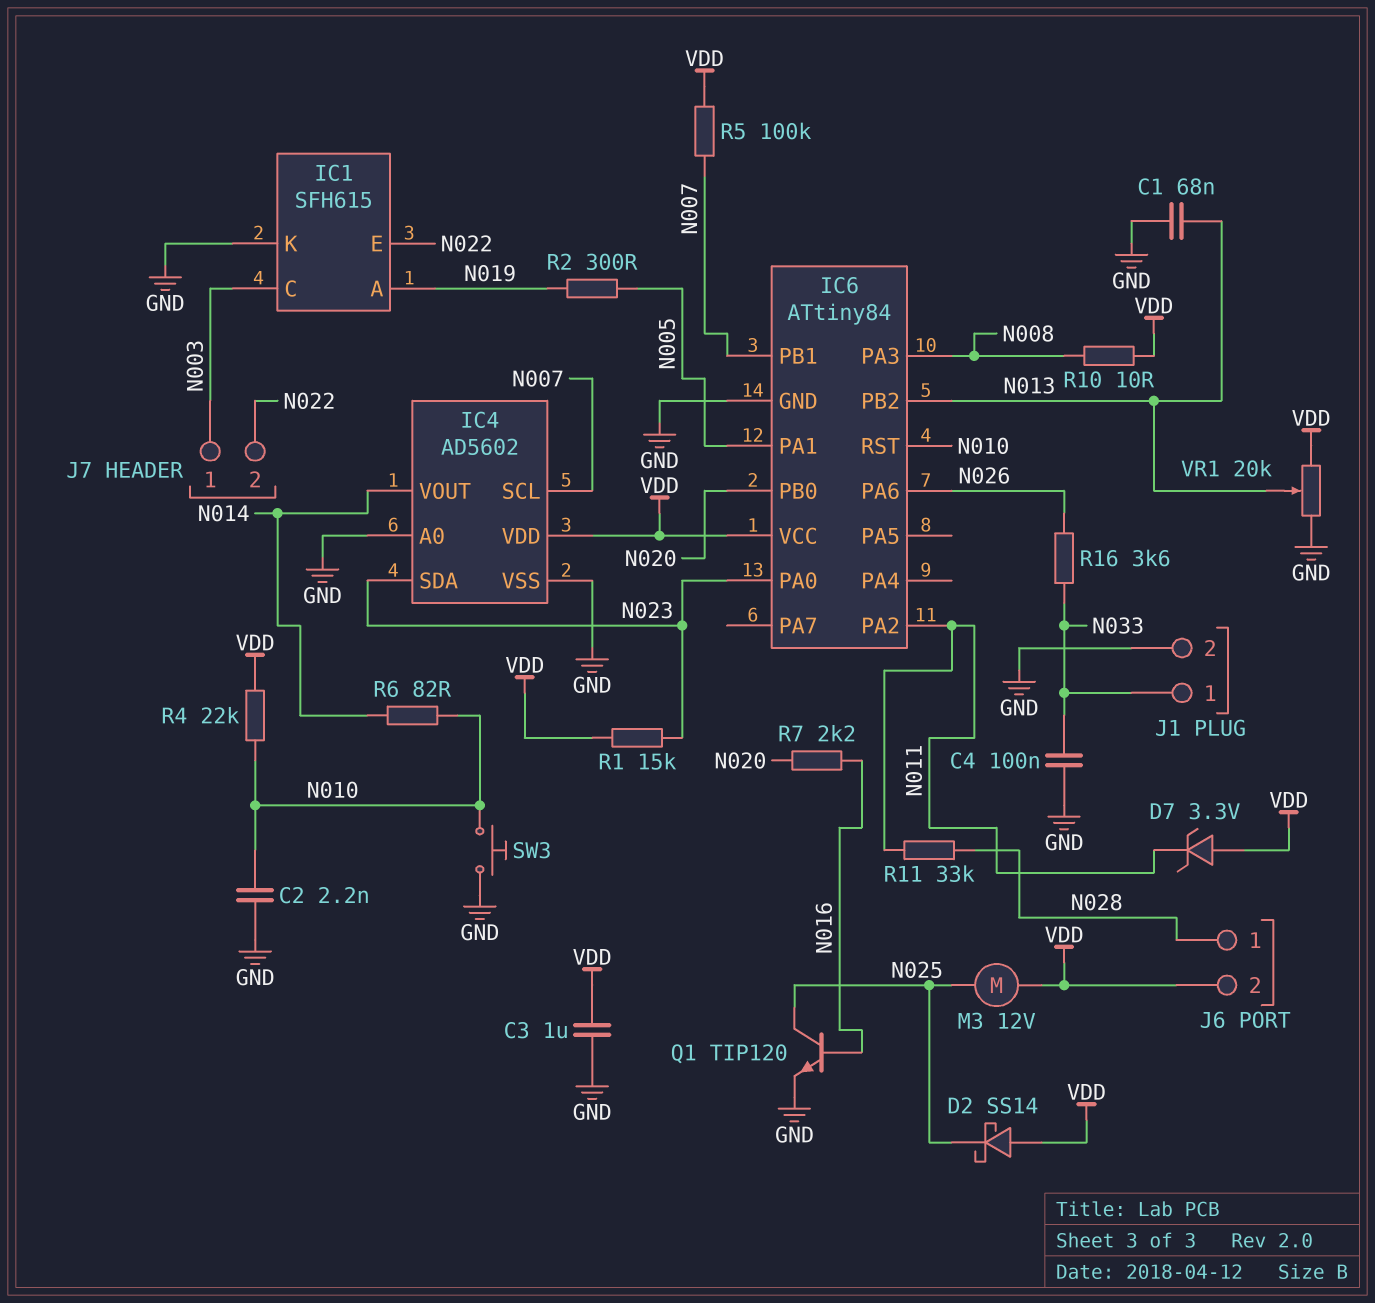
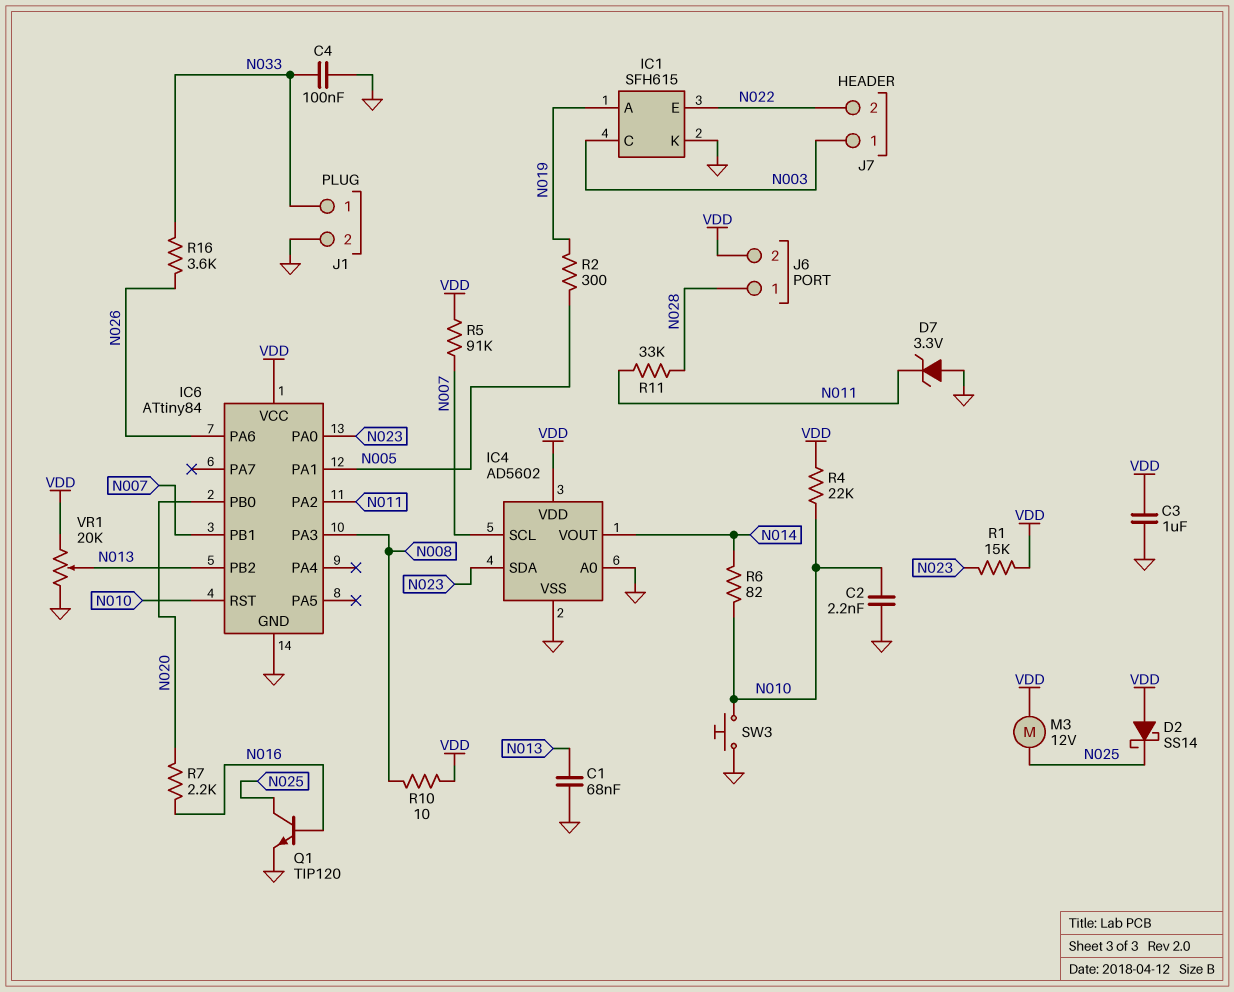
D7: zener 3.3V (A VDD, K N011) -> zener 3.3V (A GND, K N011)
R5: 100k (N007, VDD) -> 91k (N007, VDD)

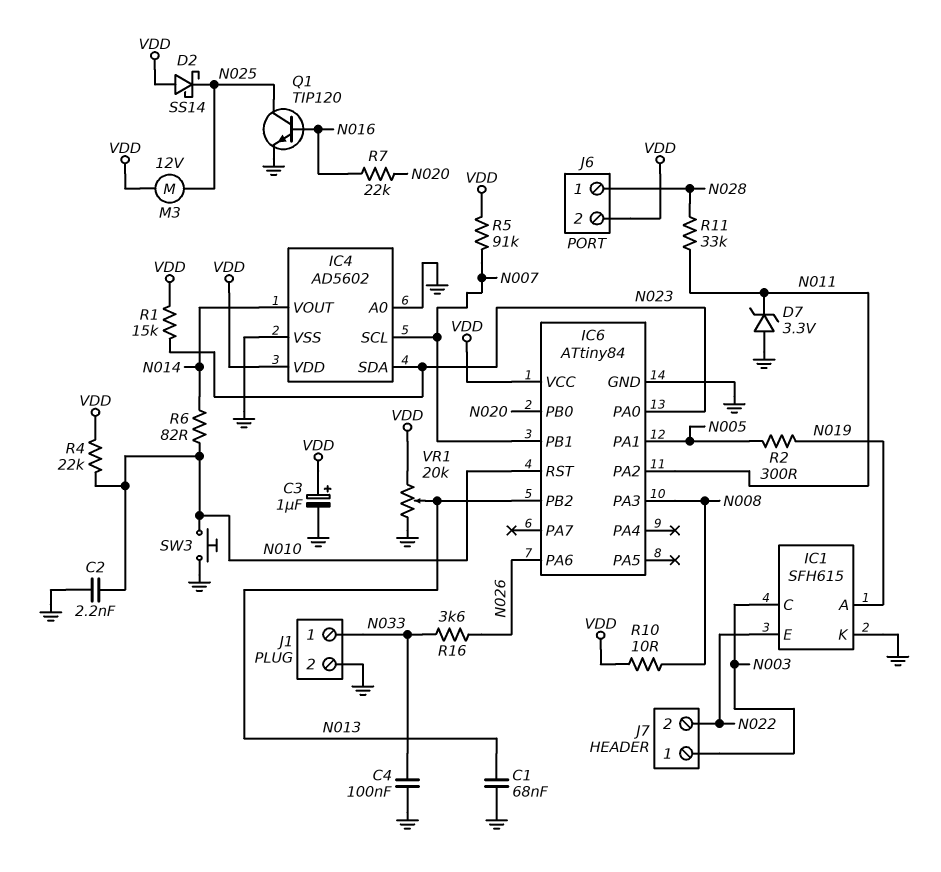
C3: 1uF (GND, VDD) -> 1uF (plus VDD, minus GND)
R7: 2.2k (N016, N020) -> 22k (N016, N020)

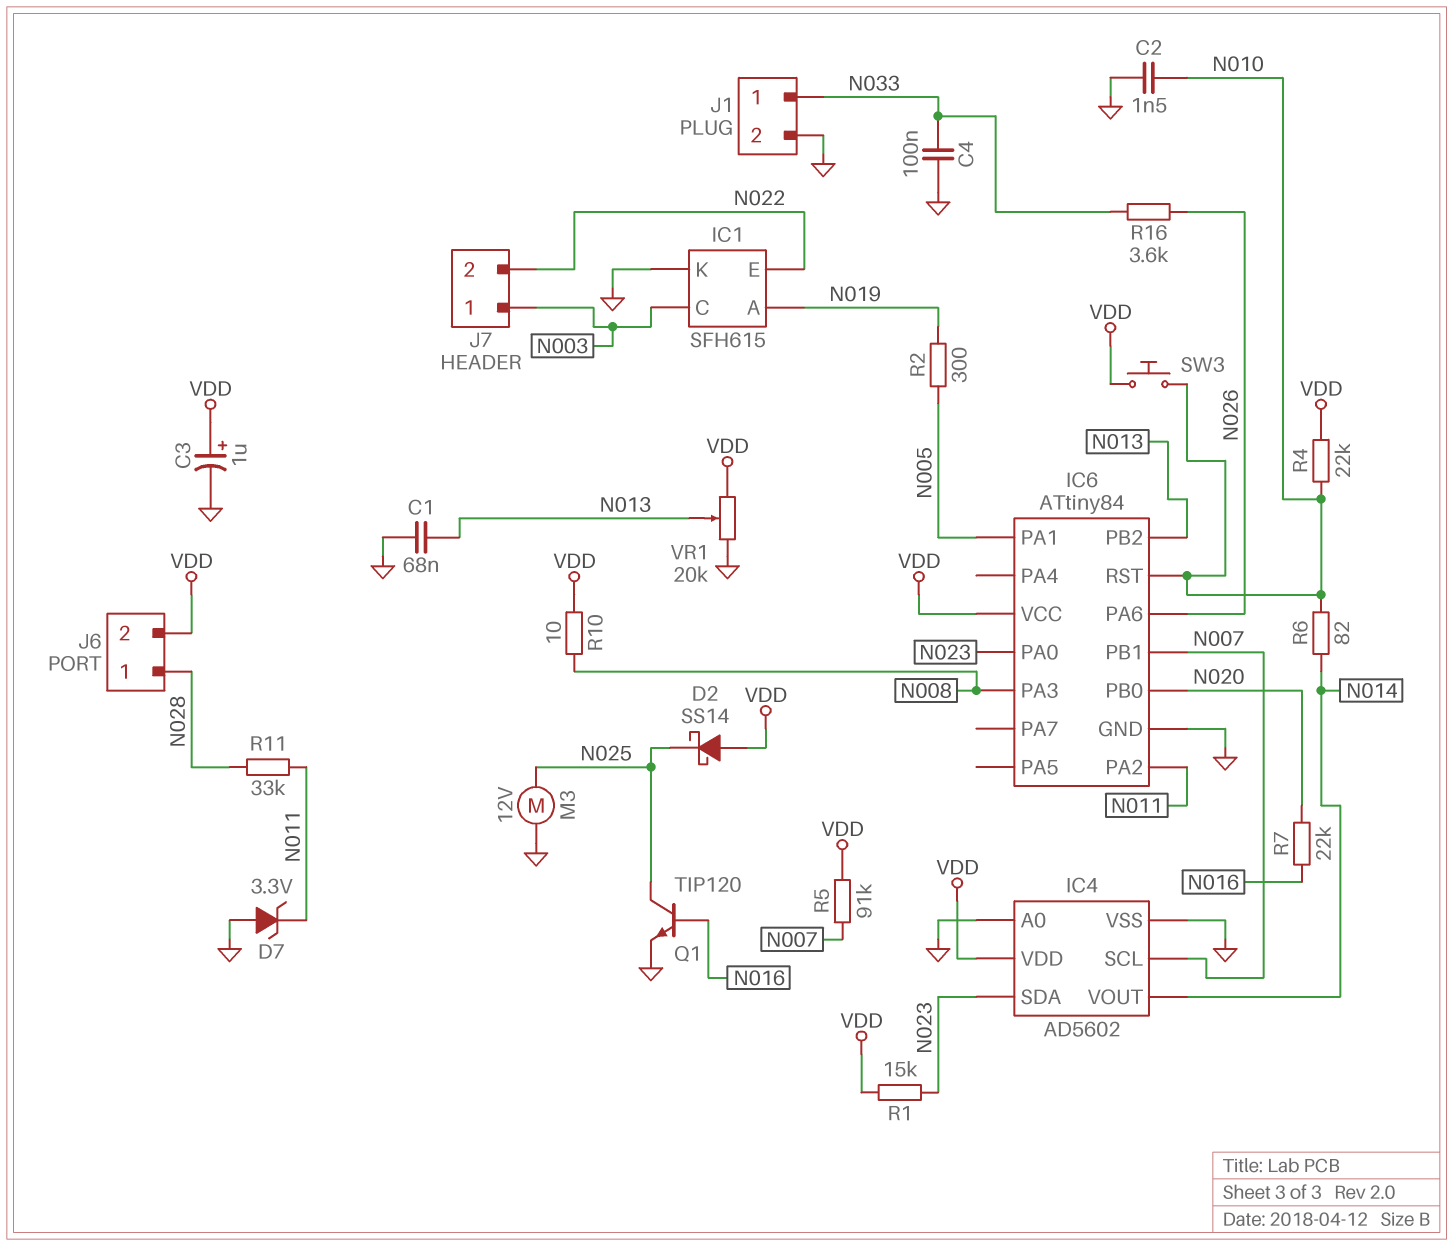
C2: 2.2nF (GND, N010) -> 1.5nF (GND, N010)
M3: motor 12V (N025, VDD) -> motor 12V (GND, N025)
SW3: button (GND, N010) -> button (N010, VDD)

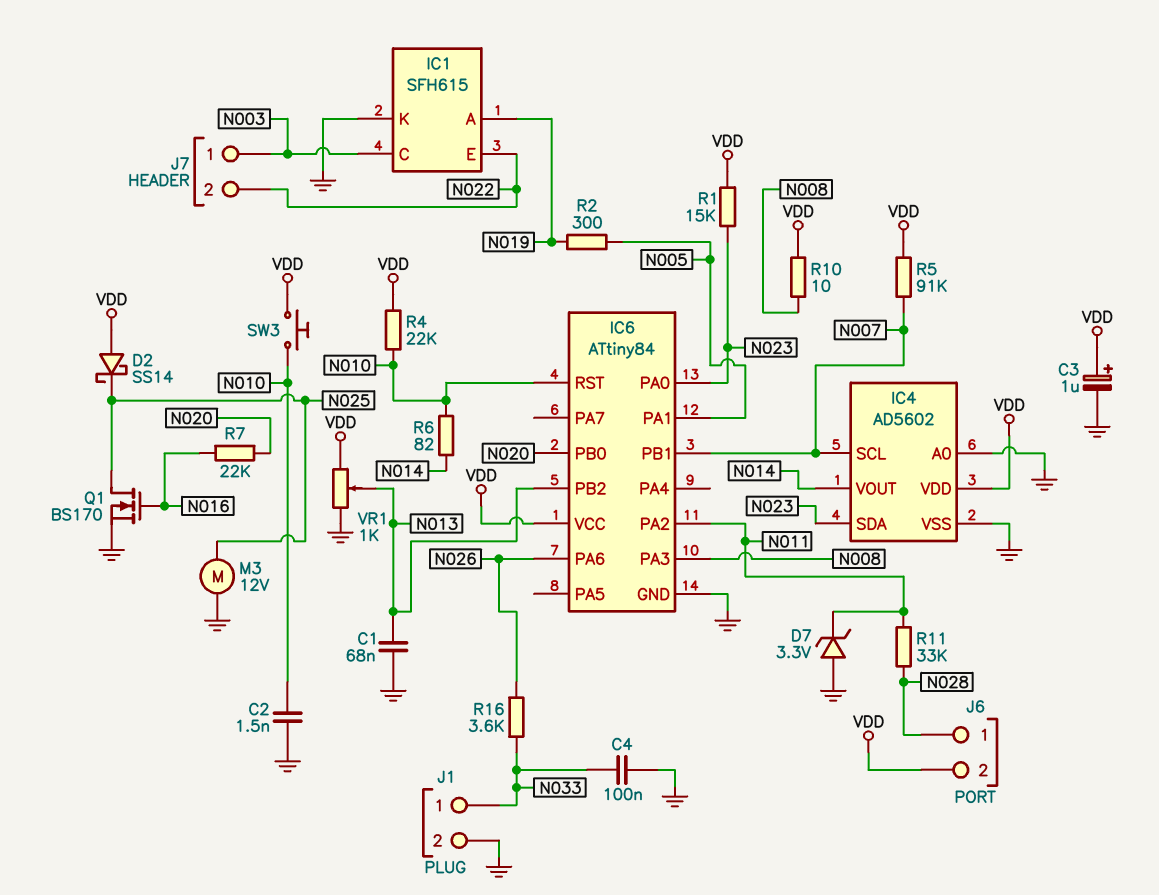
Q1: NPN TIP120 (B N016, C N025, E GND) -> NMOS BS170 (G N016, D N025, S GND)
VR1: 20k (GND, VDD, wiper N013) -> 1k (GND, VDD, wiper N013)

